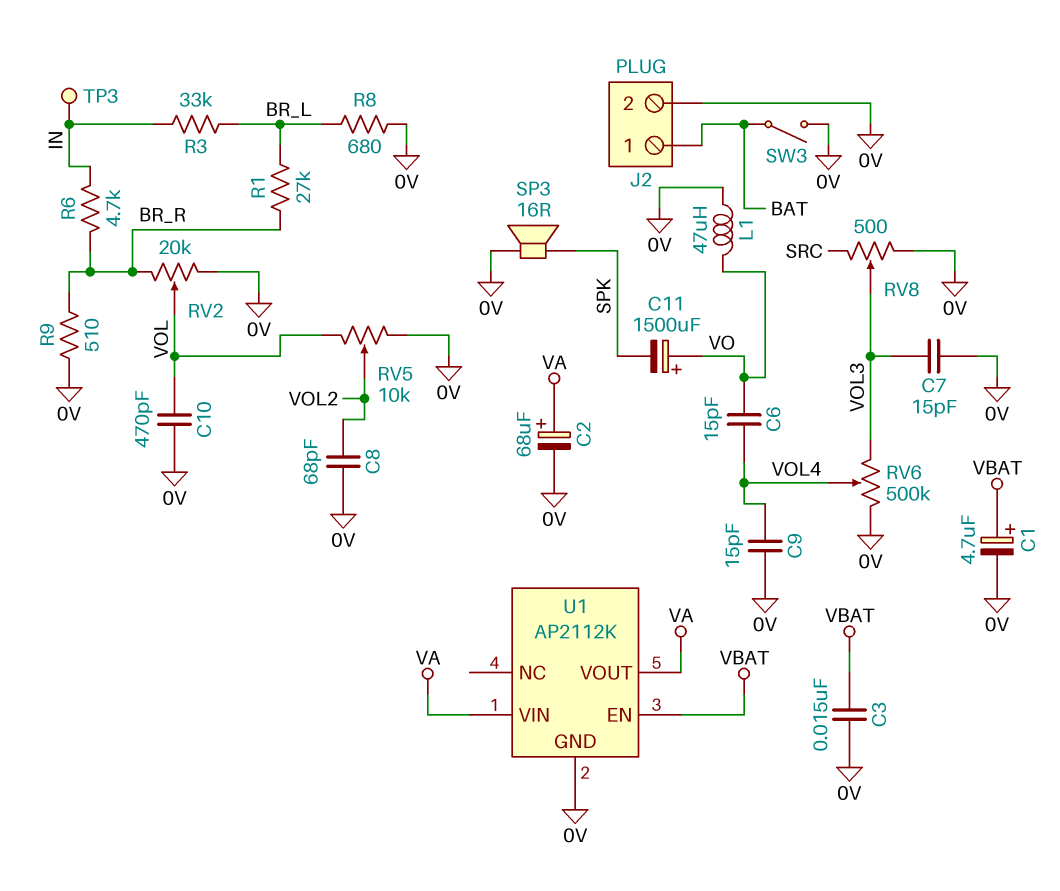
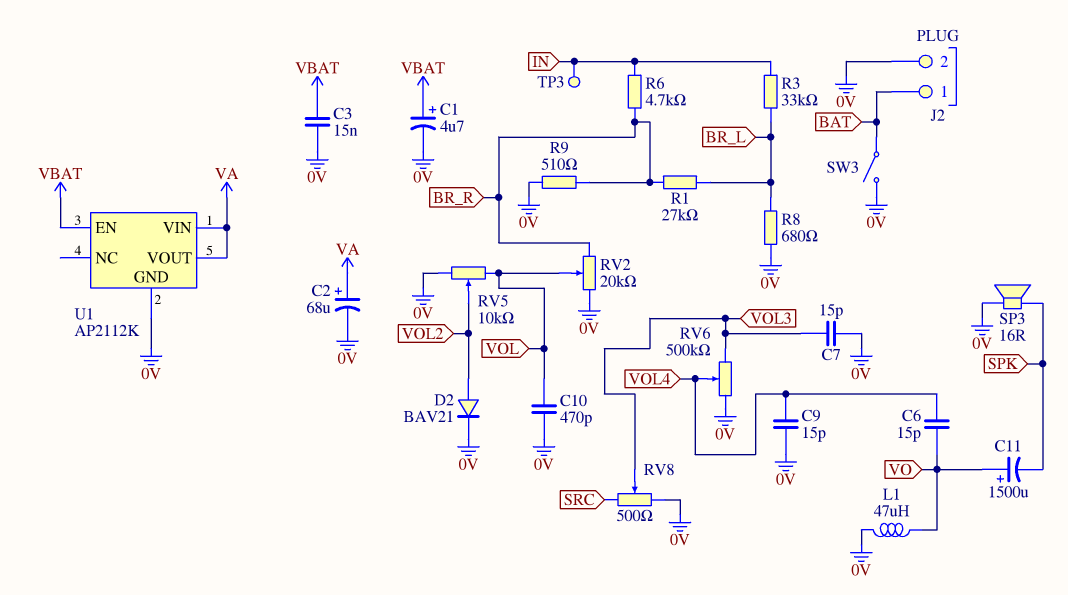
C8: 68pF (0V, VOL2) -> none
D2: none -> diode BAV21 (A VOL2, K 0V)

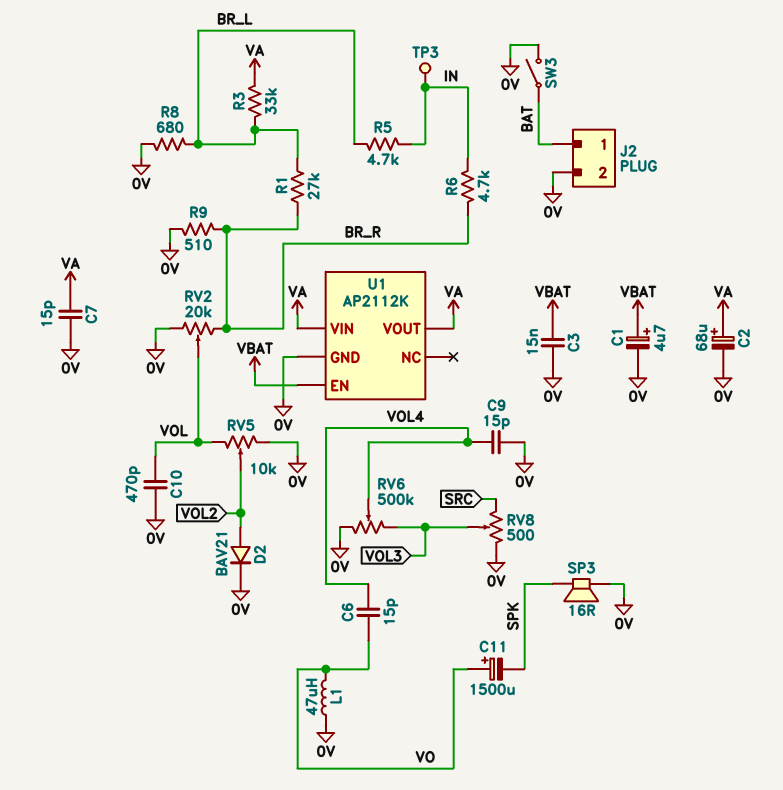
C7: 15pF (0V, VOL3) -> 15pF (0V, VA)
R3: 33k (BR_L, IN) -> 33k (BR_L, VA)
R5: none -> 4.7k (BR_L, IN)

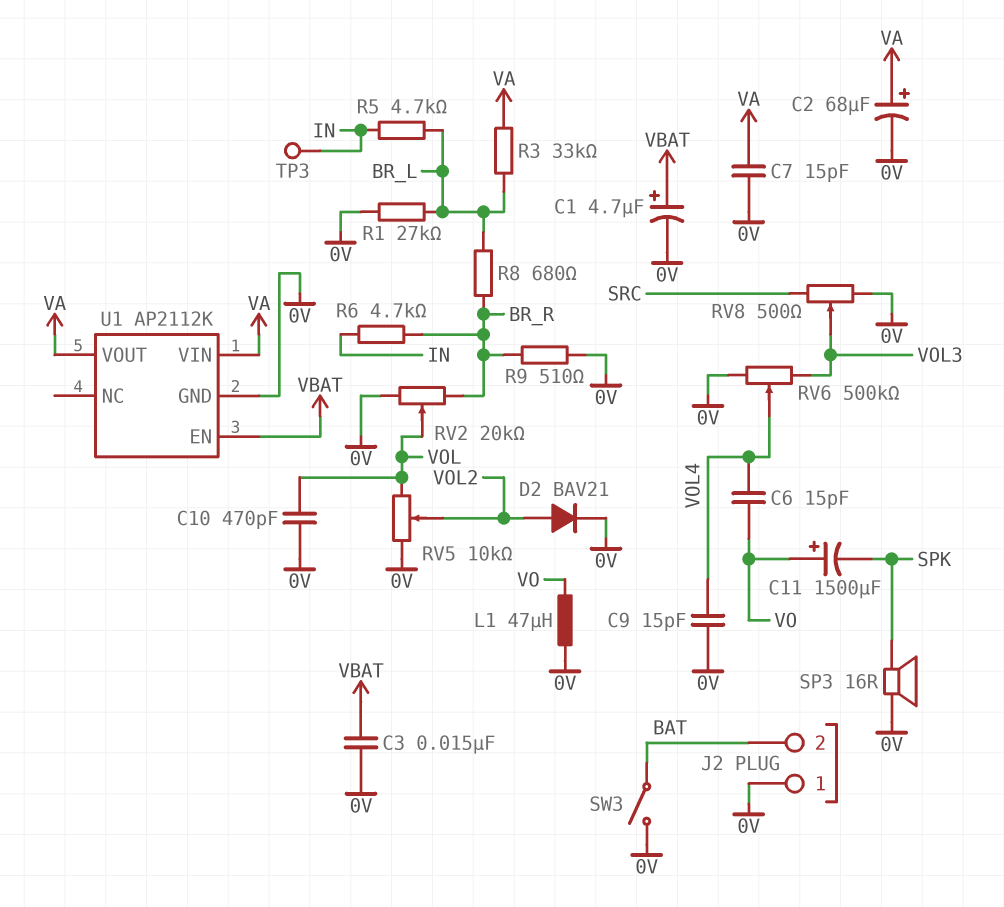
J2 pin 1: BAT -> 0V
J2 pin 2: 0V -> BAT
R1: 27k (BR_L, BR_R) -> 27k (0V, BR_L)
R8: 680 (0V, BR_L) -> 680 (BR_L, BR_R)

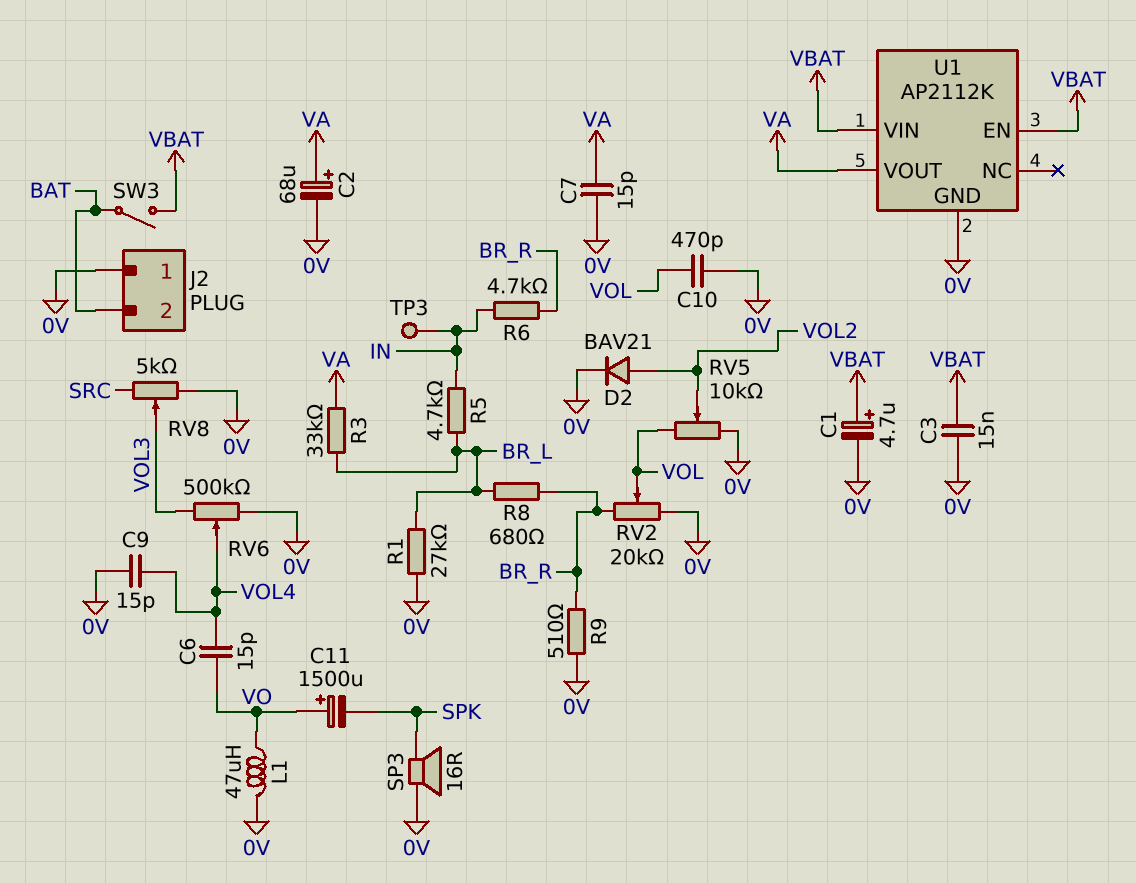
RV8: 500 (0V, SRC, wiper VOL3) -> 5k (0V, SRC, wiper VOL3)
SW3: switch (0V, BAT) -> switch (BAT, VBAT)
U1 pin VIN: VA -> VBAT

